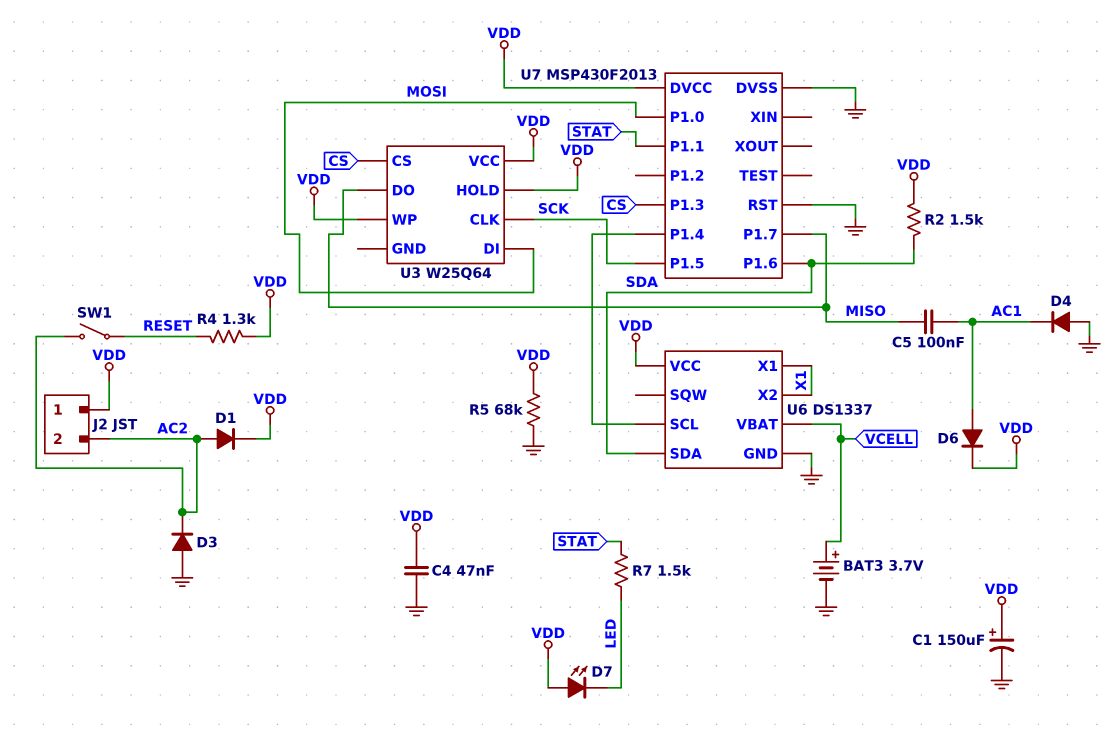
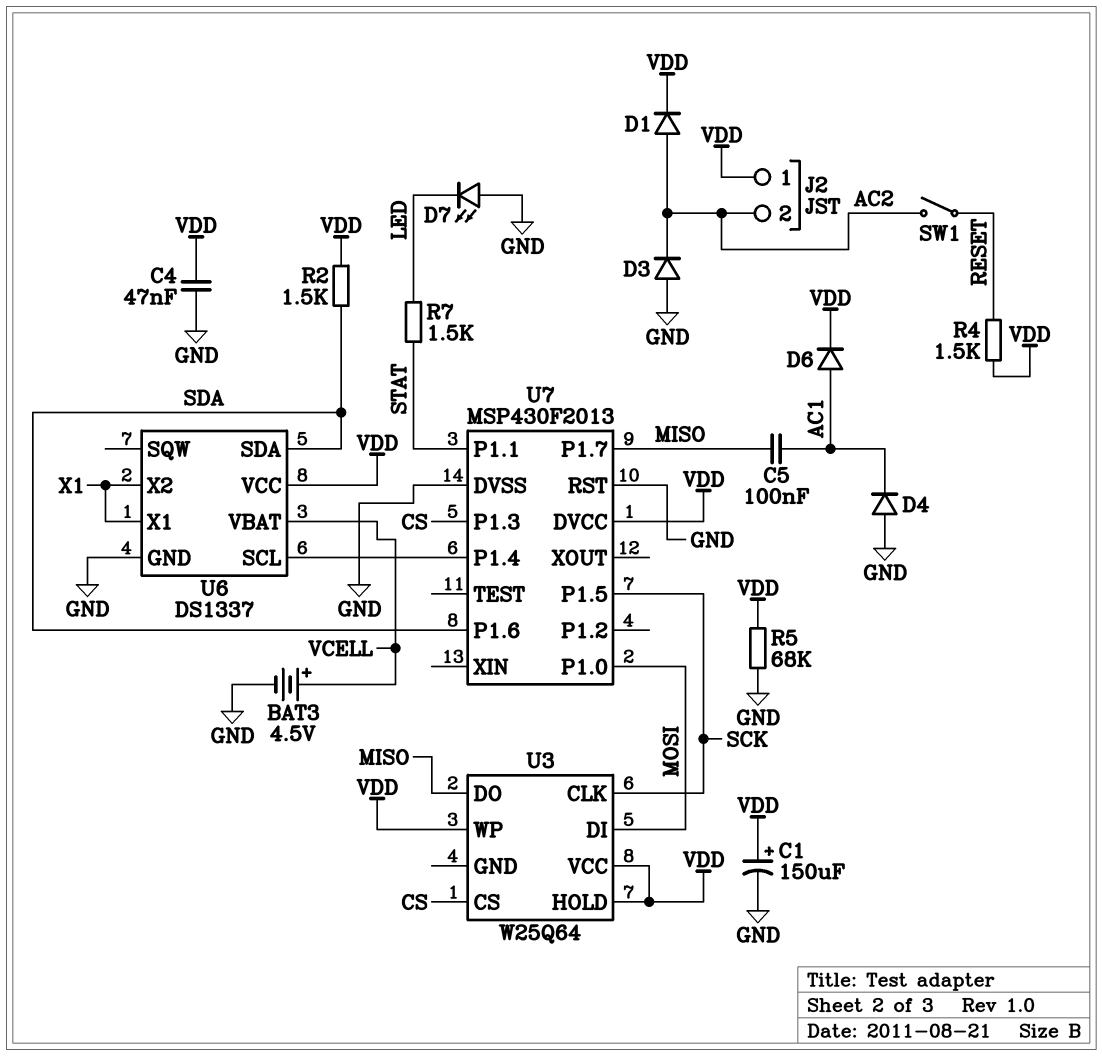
BAT3: 3.7V (plus VCELL, minus GND) -> 4.5V (plus VCELL, minus GND)
D7: LED (A VDD, K LED) -> LED (A GND, K LED)
R4: 1.3k (RESET, VDD) -> 1.5k (RESET, VDD)

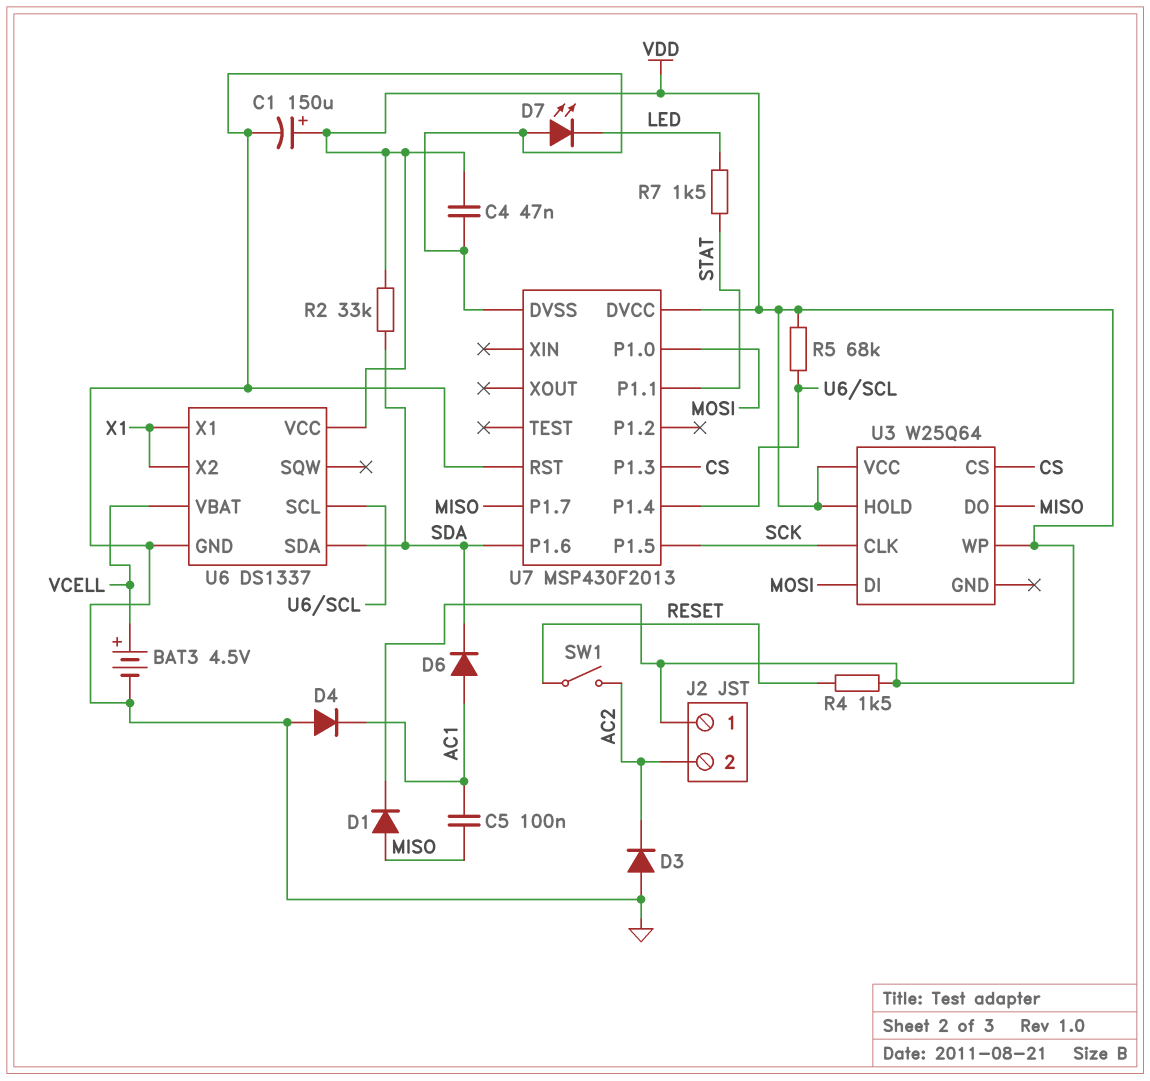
D1: diode (A AC2, K VDD) -> diode (A MISO, K VDD)
D6: diode (A AC1, K VDD) -> diode (A AC1, K SDA)
R2: 1.5k (SDA, VDD) -> 33k (SDA, VDD)
R5: 68k (GND, VDD) -> 68k (U6/SCL, VDD)

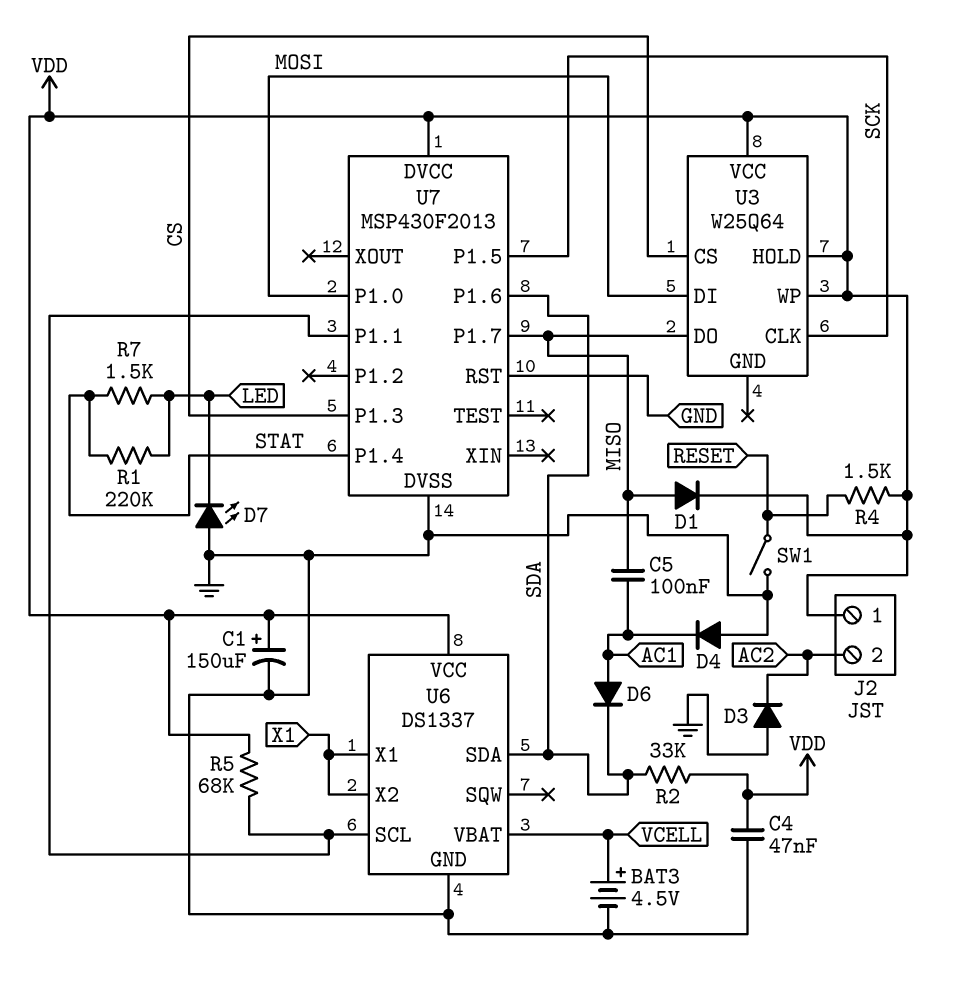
R1: none -> 220k (LED, STAT)
SW1: switch (AC2, RESET) -> switch (GND, RESET)
U7 pin P1.1: STAT -> U6/SCL
U7 pin P1.4: U6/SCL -> STAT

